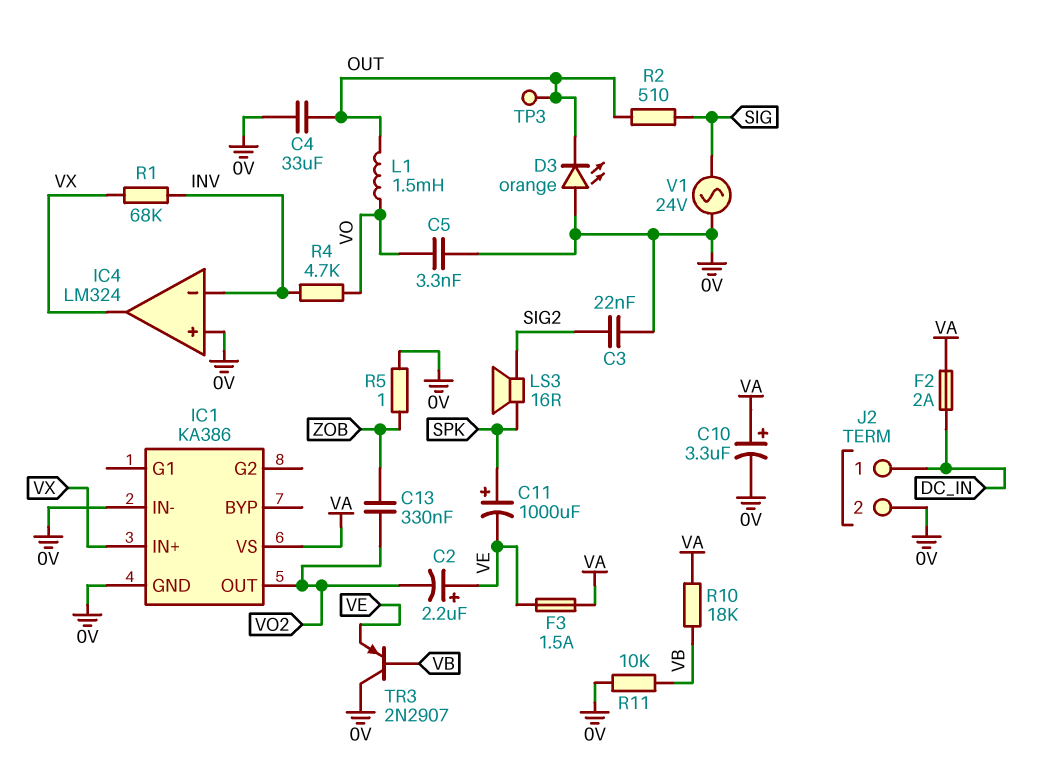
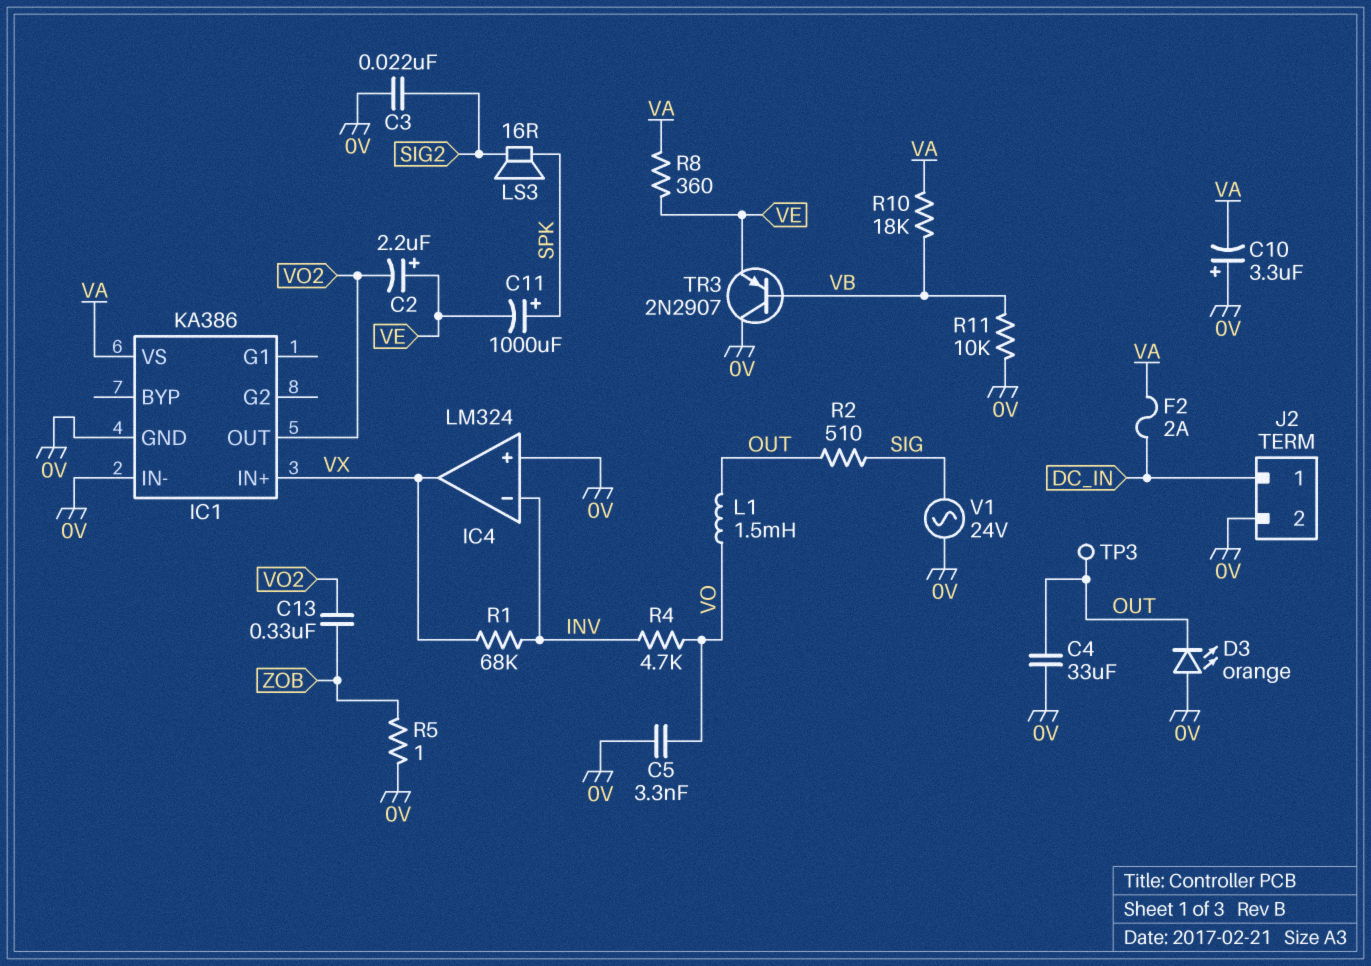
C10: 3.3uF (plus VA, minus 0V) -> 3.3uF (plus 0V, minus VA)
F3: 1.5A (VA, VE) -> none
R8: none -> 360 (VA, VE)

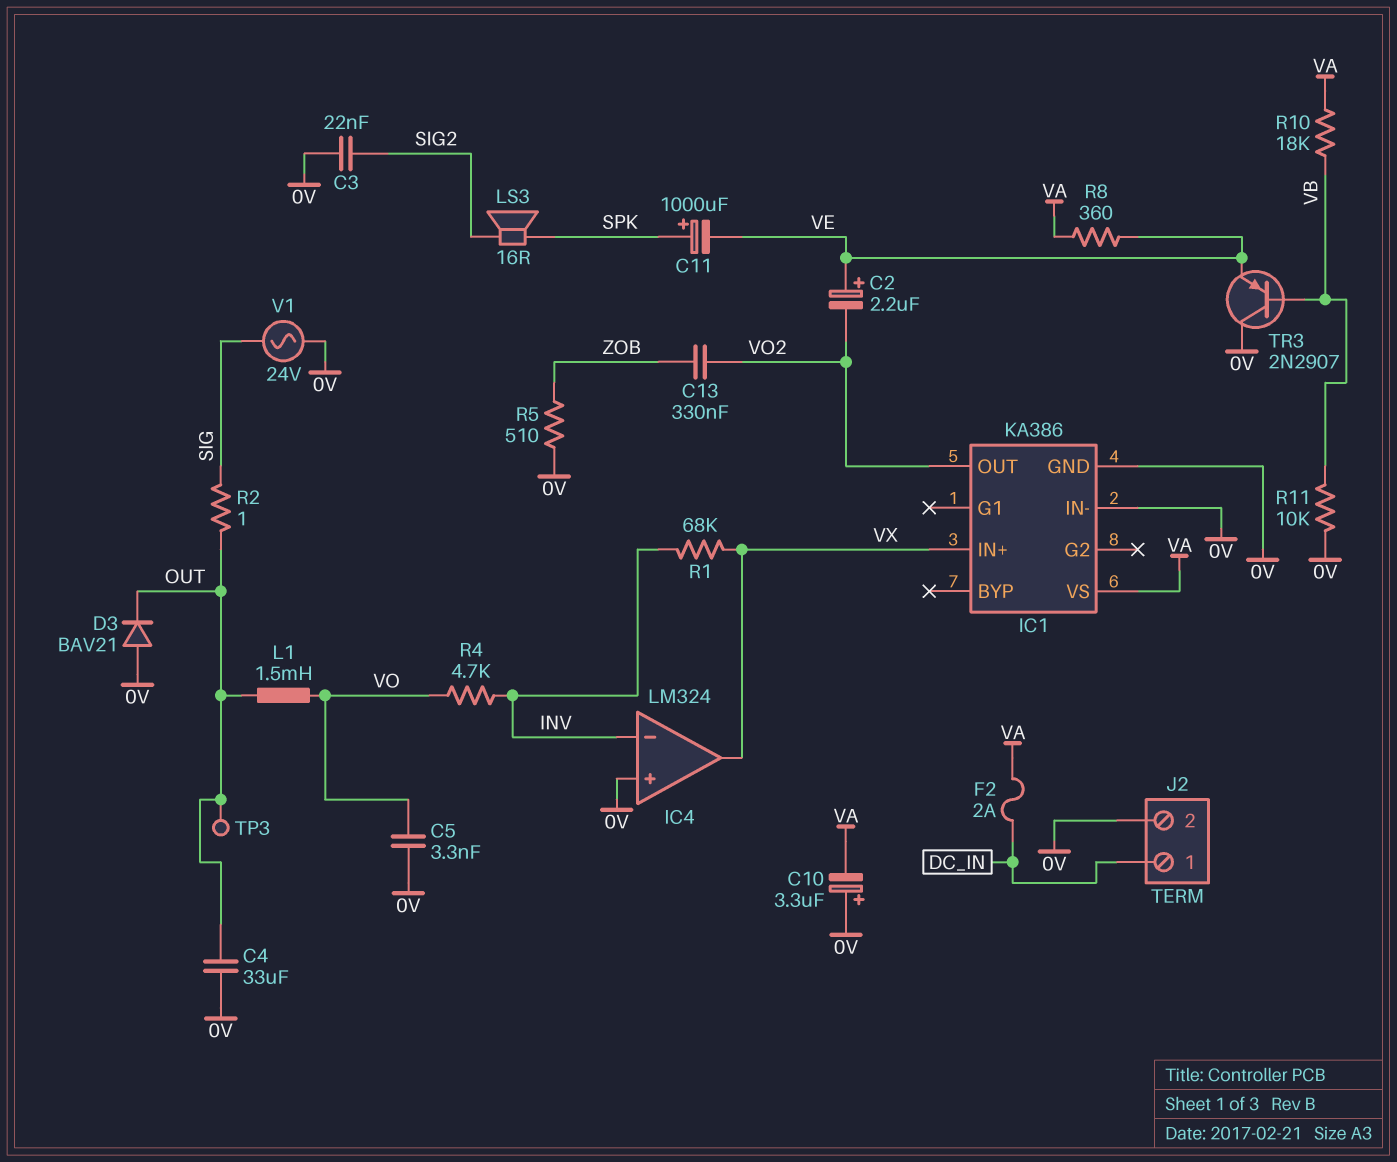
D3: LED orange (A 0V, K OUT) -> diode BAV21 (A 0V, K OUT)
R2: 510 (OUT, SIG) -> 1 (OUT, SIG)
R5: 1 (0V, ZOB) -> 510 (0V, ZOB)

